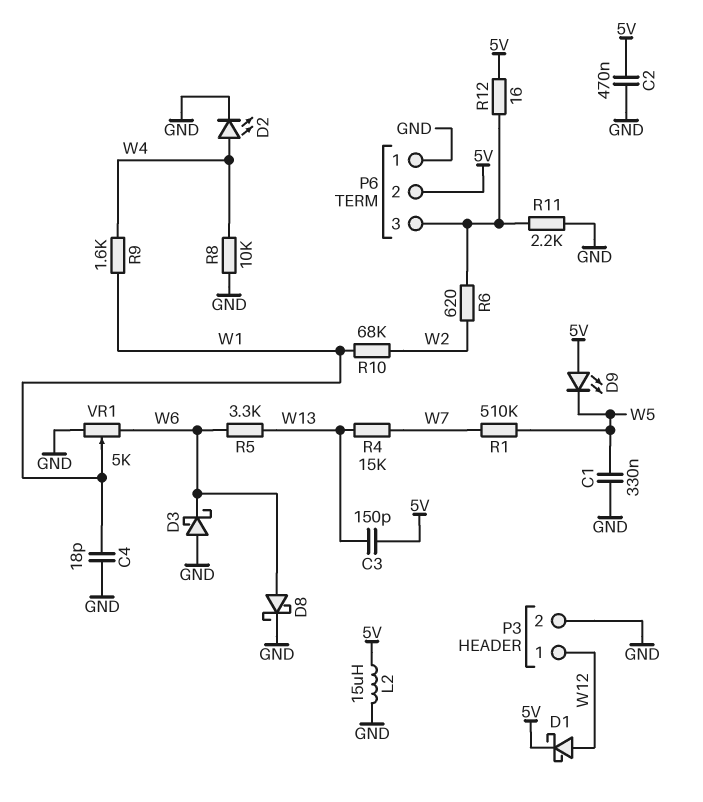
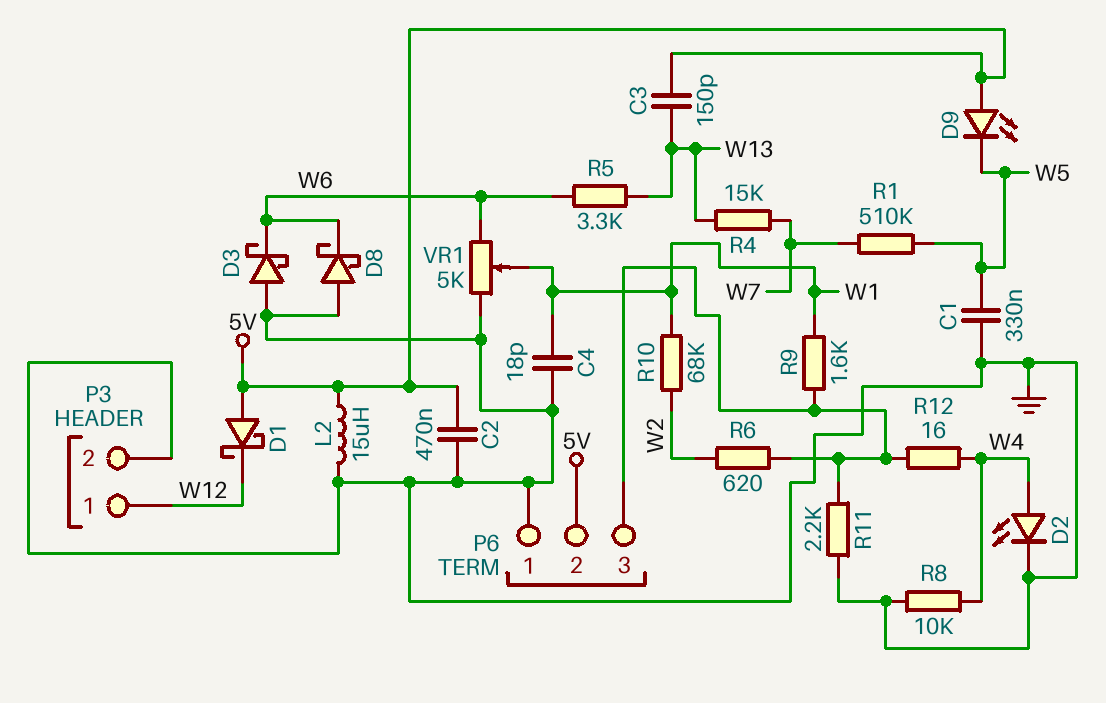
D1: schottky (A W12, K 5V) -> schottky (A 5V, K W12)
D8: schottky (A W6, K GND) -> schottky (A GND, K W6)
R9: 1.6k (W1, W4) -> 1.6k (P6/3, W1)
R12: 16 (5V, P6/3) -> 16 (P6/3, W4)

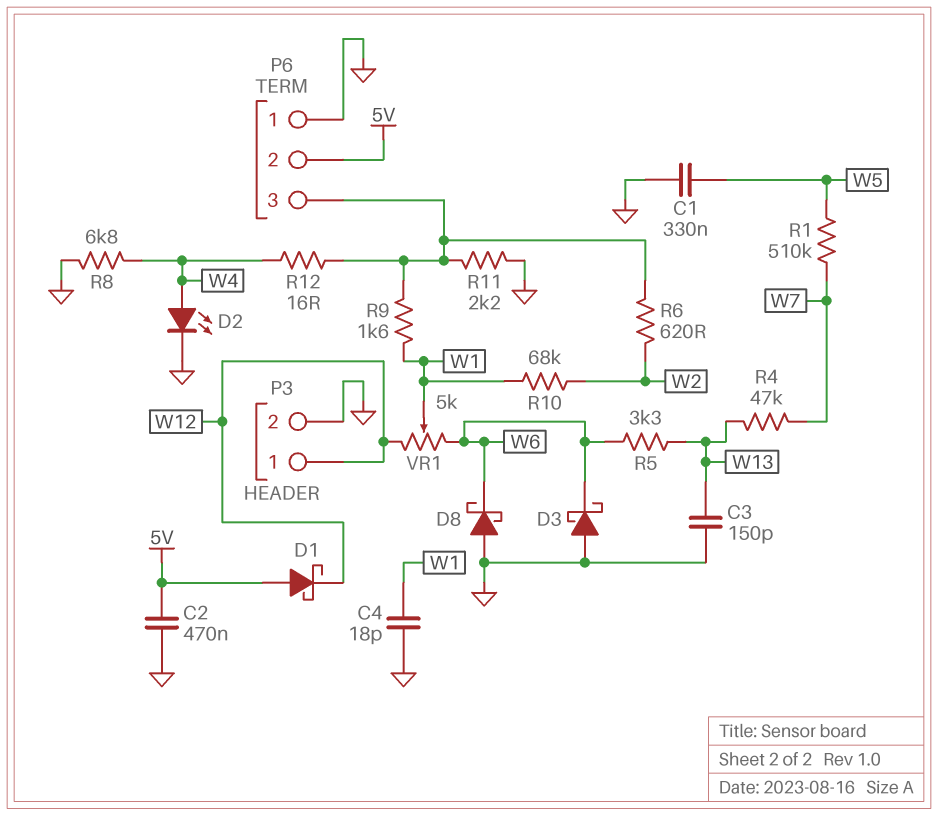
C3: 150pF (5V, W13) -> 150pF (GND, W13)
D9: LED (A 5V, K W5) -> none
L2: 15uH (5V, GND) -> none
R4: 15k (W7, W13) -> 47k (W7, W13)
R8: 10k (GND, W4) -> 6.8k (GND, W4)
VR1: 5k (GND, W6, wiper W1) -> 5k (W6, W12, wiper W1)

